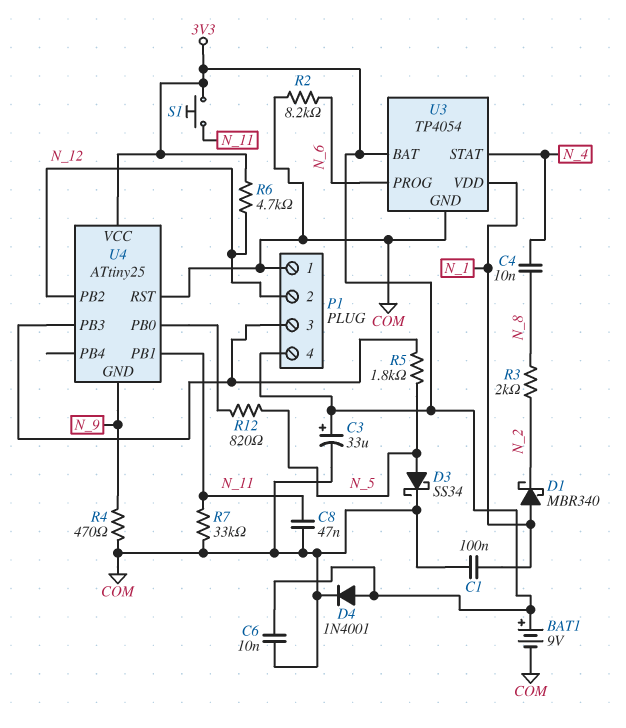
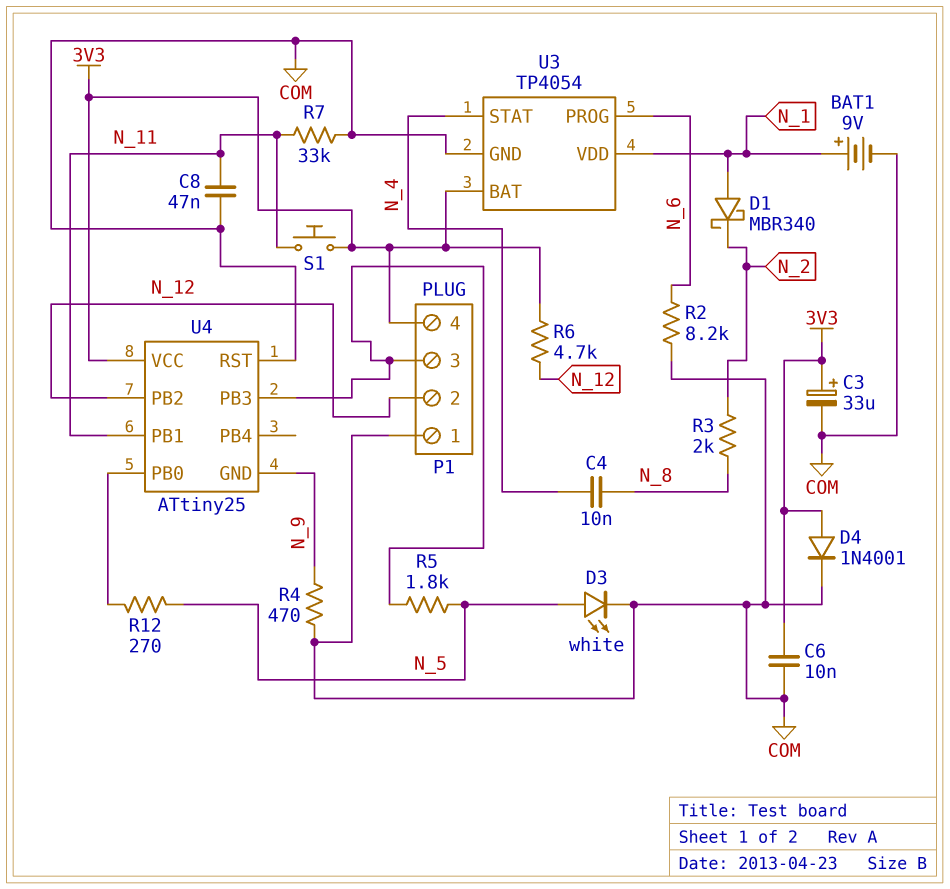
BAT1: 9V (plus 3V3, minus COM) -> 9V (plus N_1, minus COM)
C1: 100nF (COM, N_1) -> none
D3: schottky SS34 (A N_5, K COM) -> LED white (A N_5, K COM)
R12: 820 (N_5, U4/PB0) -> 270 (N_5, U4/PB0)

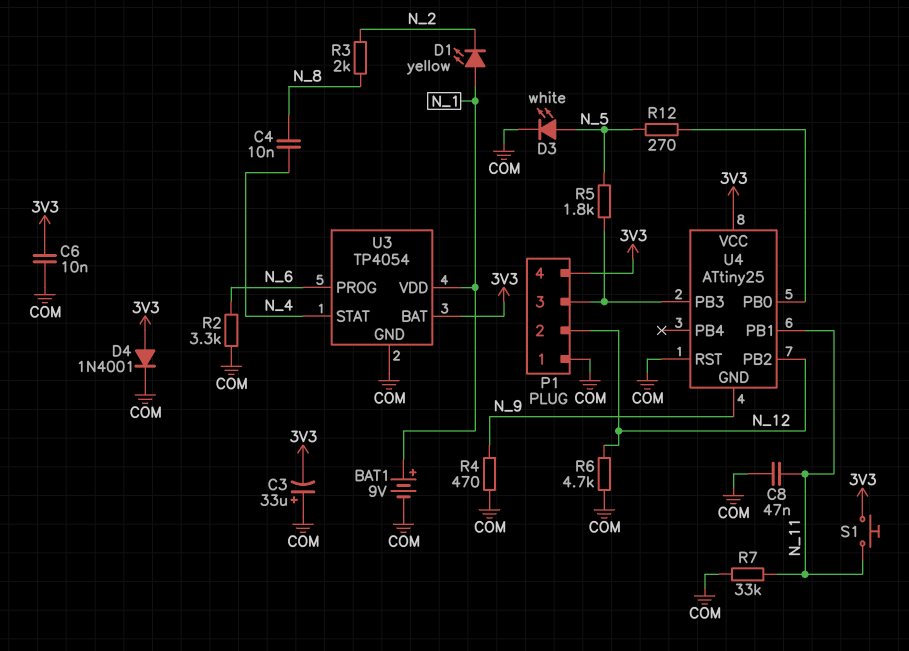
C3: 33uF (plus 3V3, minus COM) -> 33uF (plus COM, minus 3V3)
D1: schottky MBR340 (A N_1, K N_2) -> LED yellow (A N_1, K N_2)
R2: 8.2k (COM, N_6) -> 3.3k (COM, N_6)
R6: 4.7k (3V3, N_12) -> 4.7k (COM, N_12)

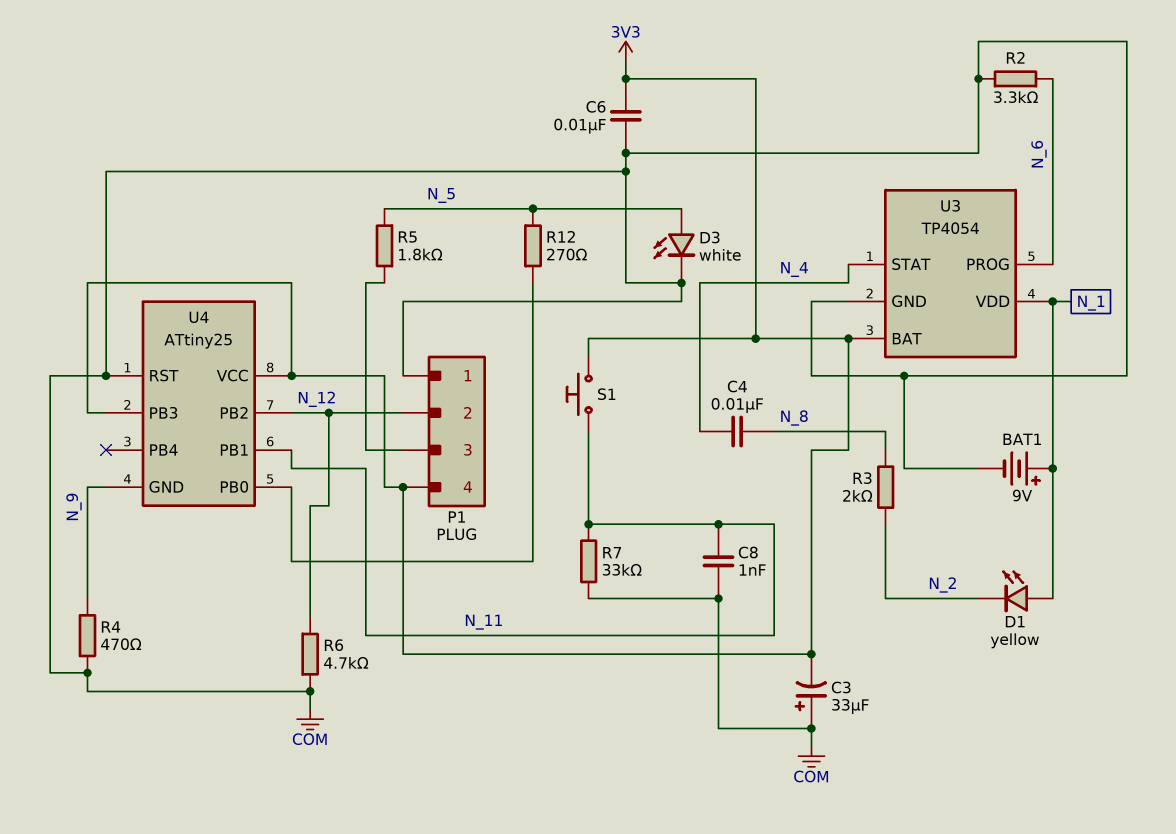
C8: 47nF (COM, N_11) -> 1nF (COM, N_11)
D4: diode 1N4001 (A 3V3, K COM) -> none
U4 pin PB3: P1/3 -> 3V3

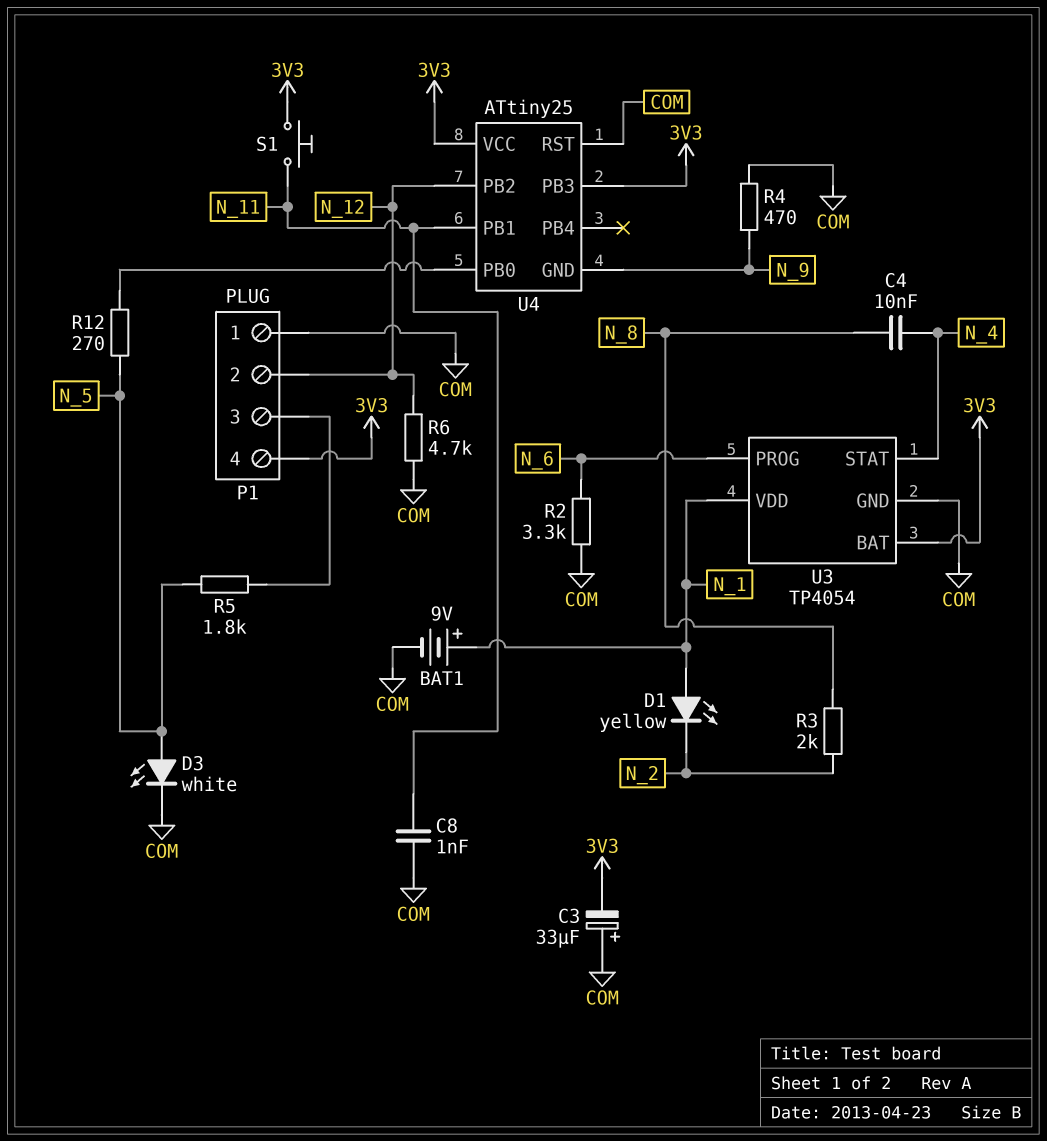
C6: 10nF (3V3, COM) -> none
R7: 33k (COM, N_11) -> none

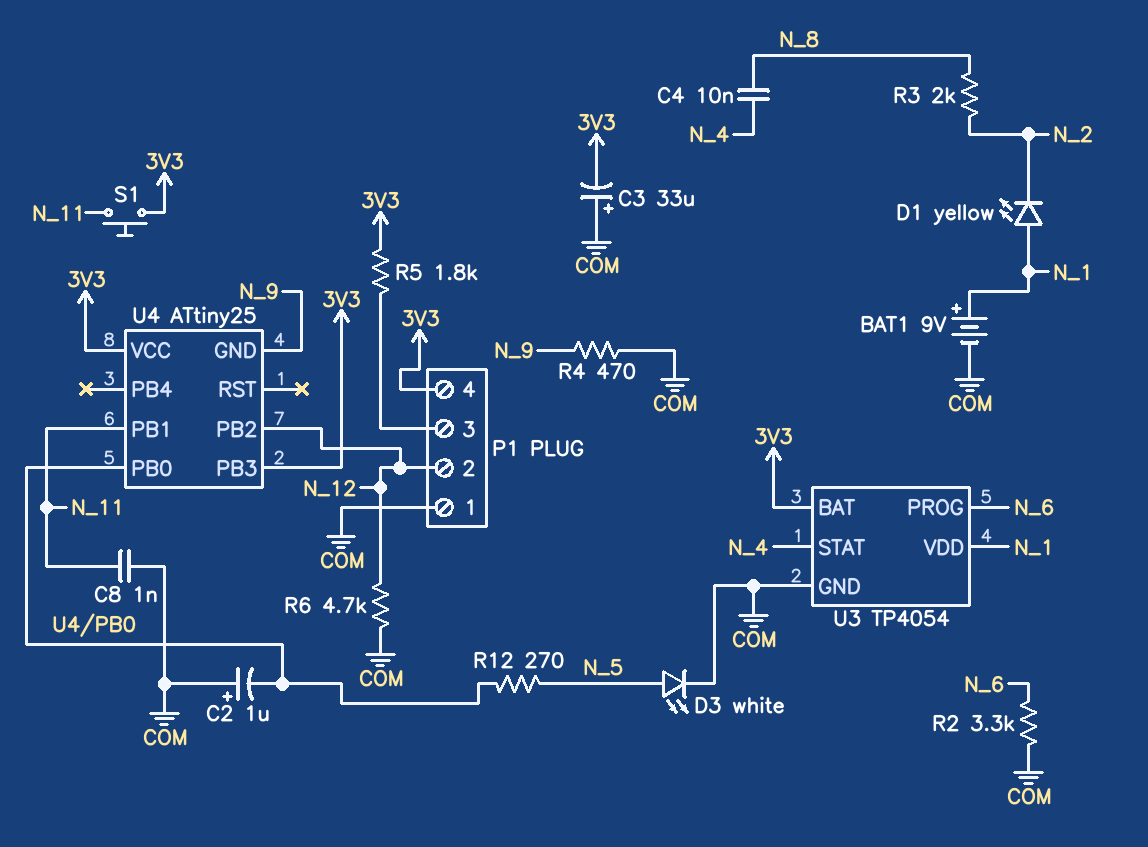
C2: none -> 1uF (plus COM, minus U4/PB0)
R5: 1.8k (N_5, P1/3) -> 1.8k (3V3, P1/3)
U4 pin RST: COM -> none

